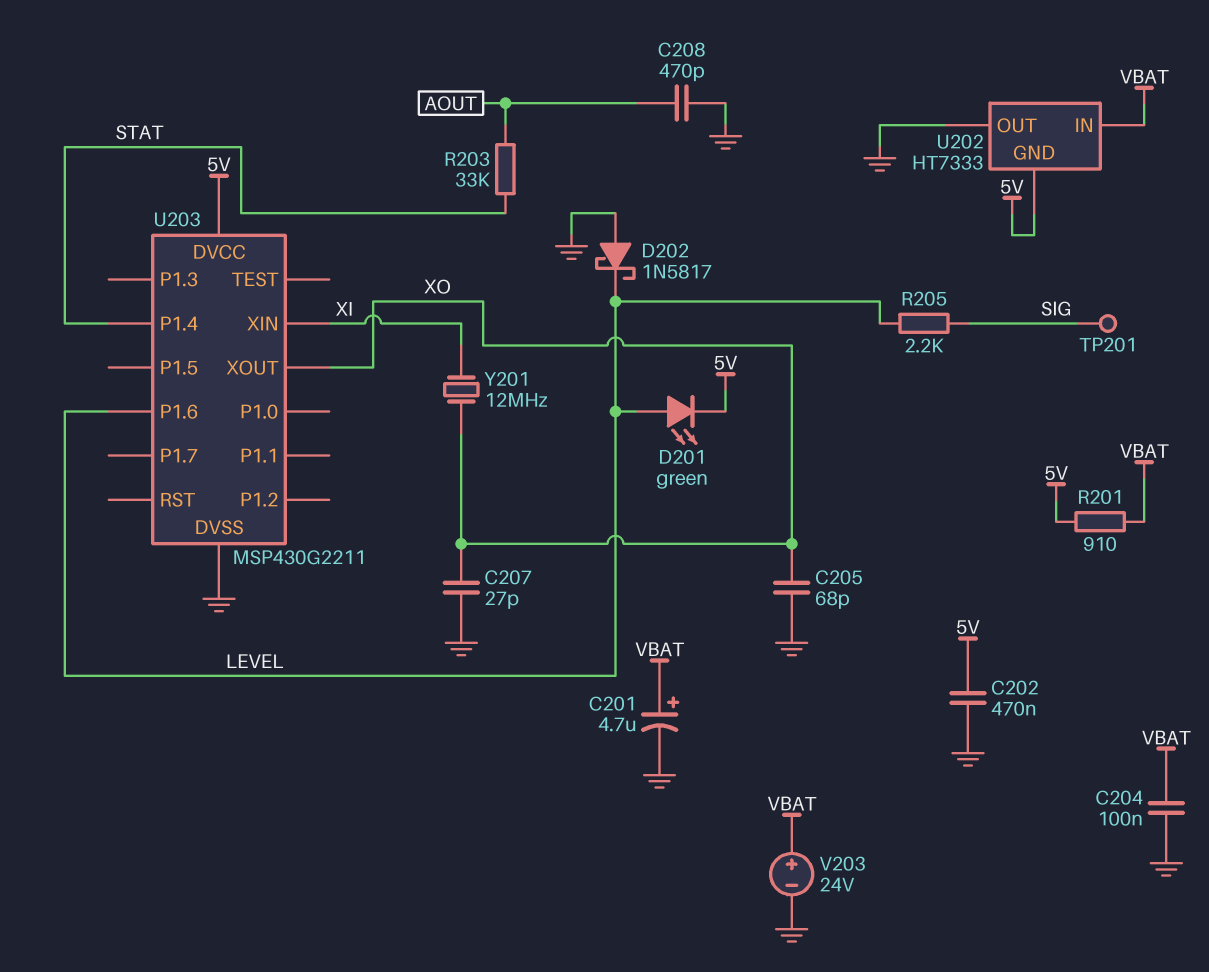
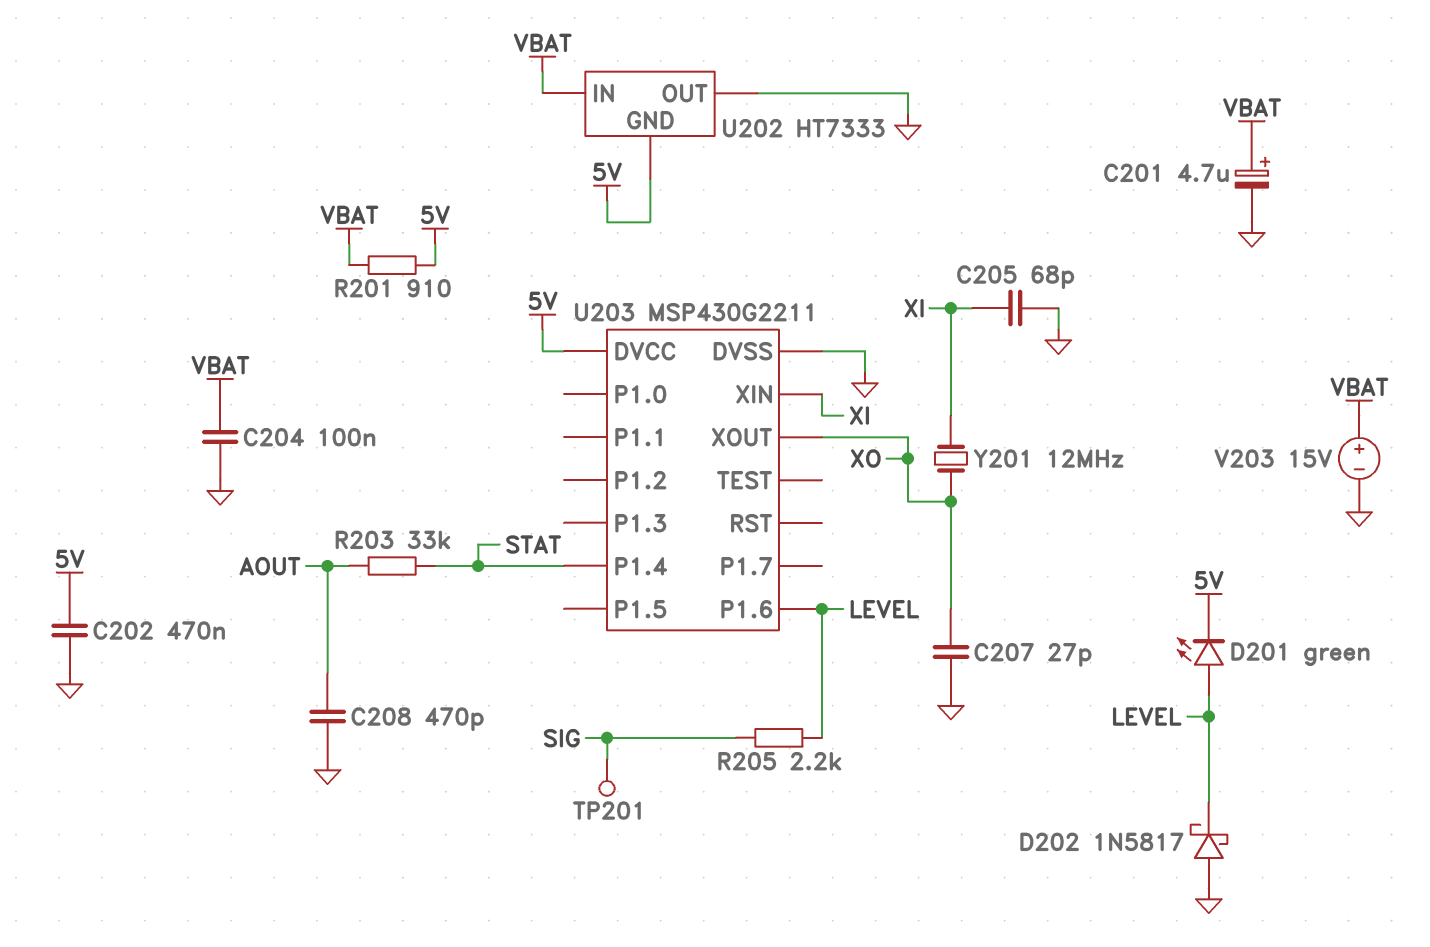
C205: 68pF (GND, XO) -> 68pF (GND, XI)
V203: 24V (plus VBAT, minus GND) -> 15V (plus VBAT, minus GND)

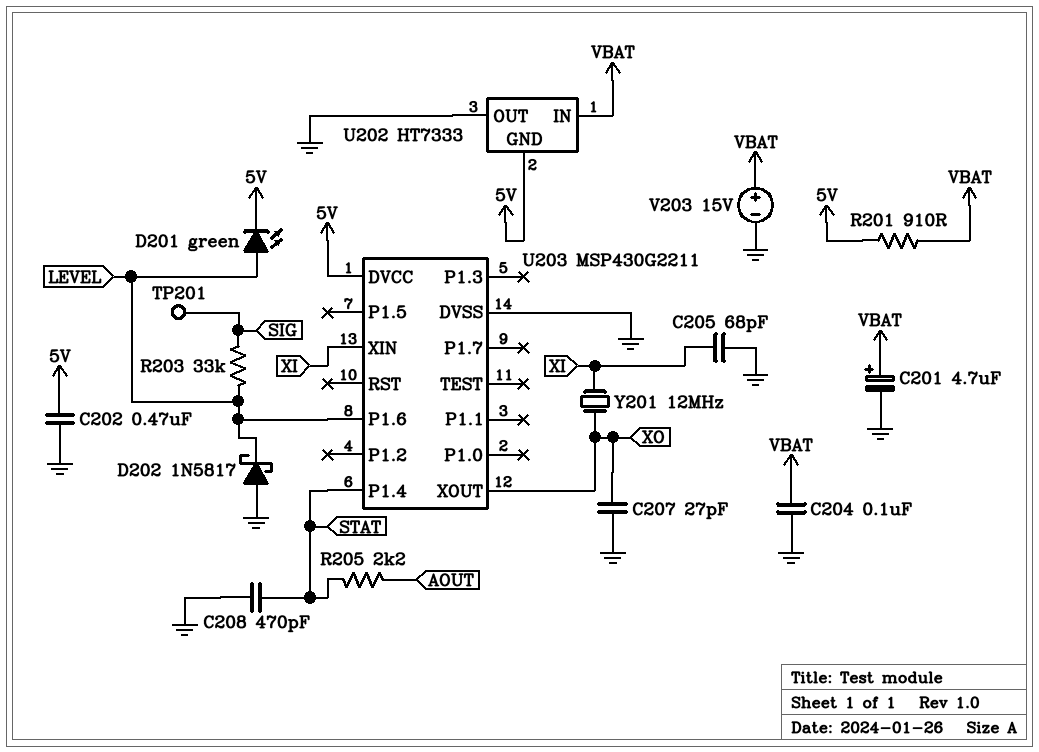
C208: 470pF (AOUT, GND) -> 470pF (GND, STAT)
R203: 33k (AOUT, STAT) -> 33k (LEVEL, SIG)
R205: 2.2k (LEVEL, SIG) -> 2.2k (AOUT, STAT)

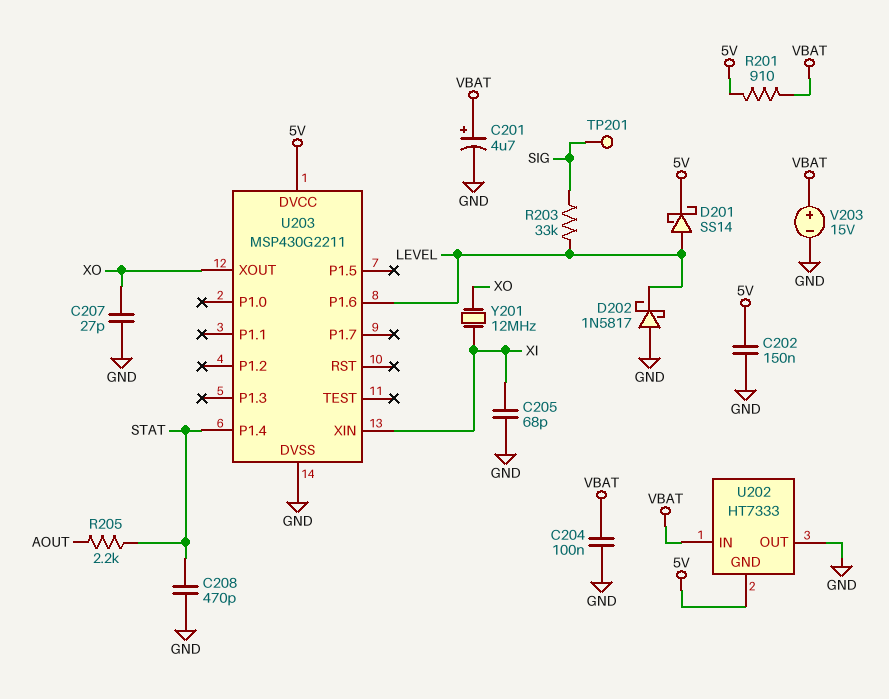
C202: 470nF (5V, GND) -> 150nF (5V, GND)
D201: LED green (A LEVEL, K 5V) -> schottky SS14 (A LEVEL, K 5V)

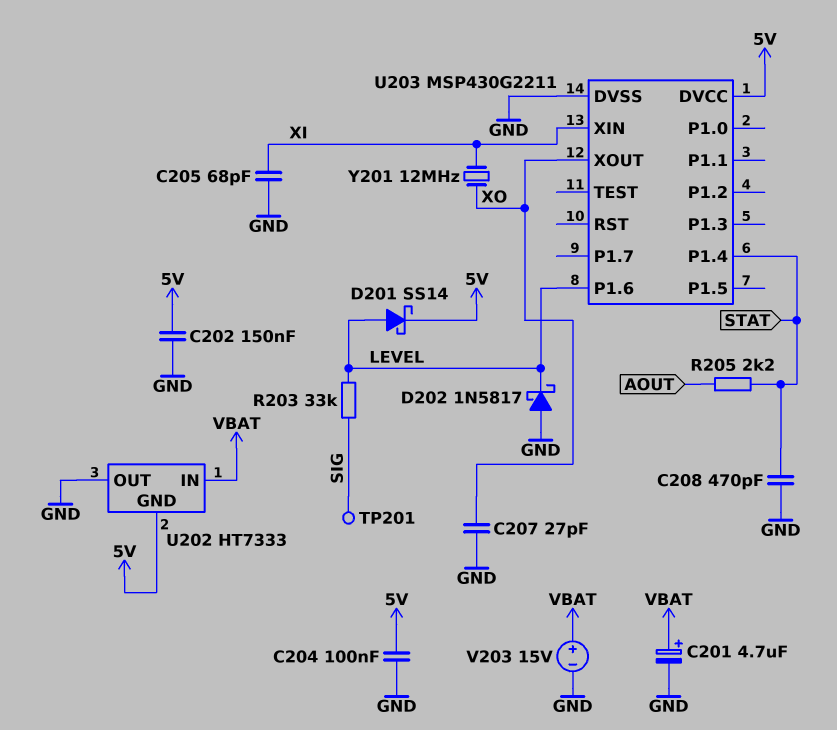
C204: 100nF (GND, VBAT) -> 100nF (5V, GND)
R201: 910 (5V, VBAT) -> none

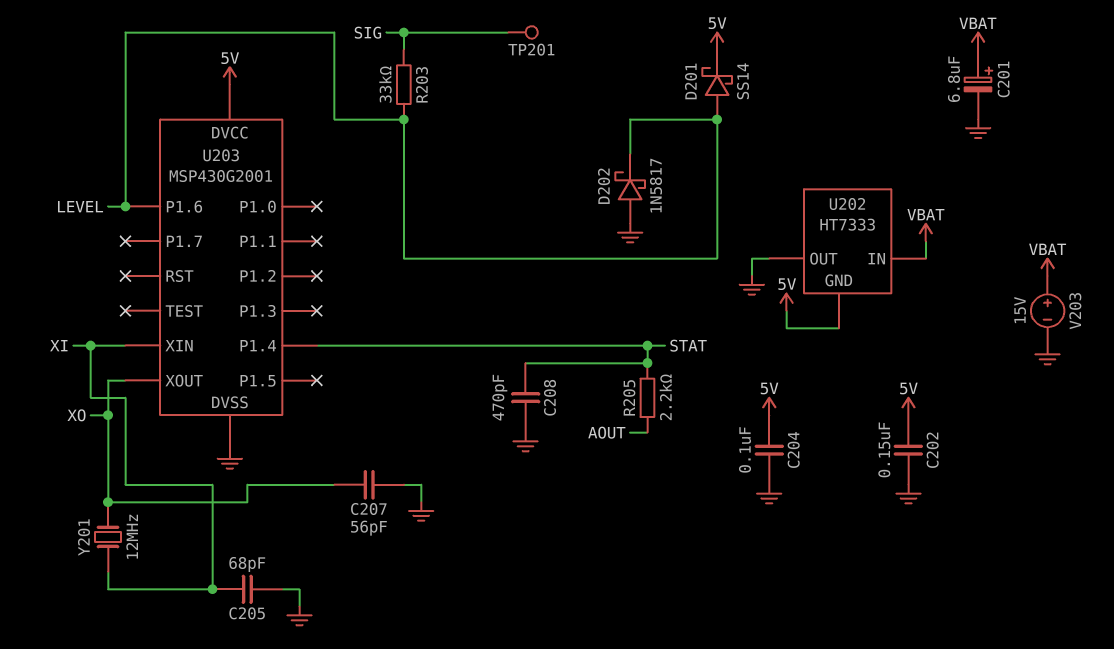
C201: 4.7uF (plus VBAT, minus GND) -> 6.8uF (plus VBAT, minus GND)
C207: 27pF (GND, XO) -> 56pF (GND, XO)
U203: MSP430G2211 -> MSP430G2001

